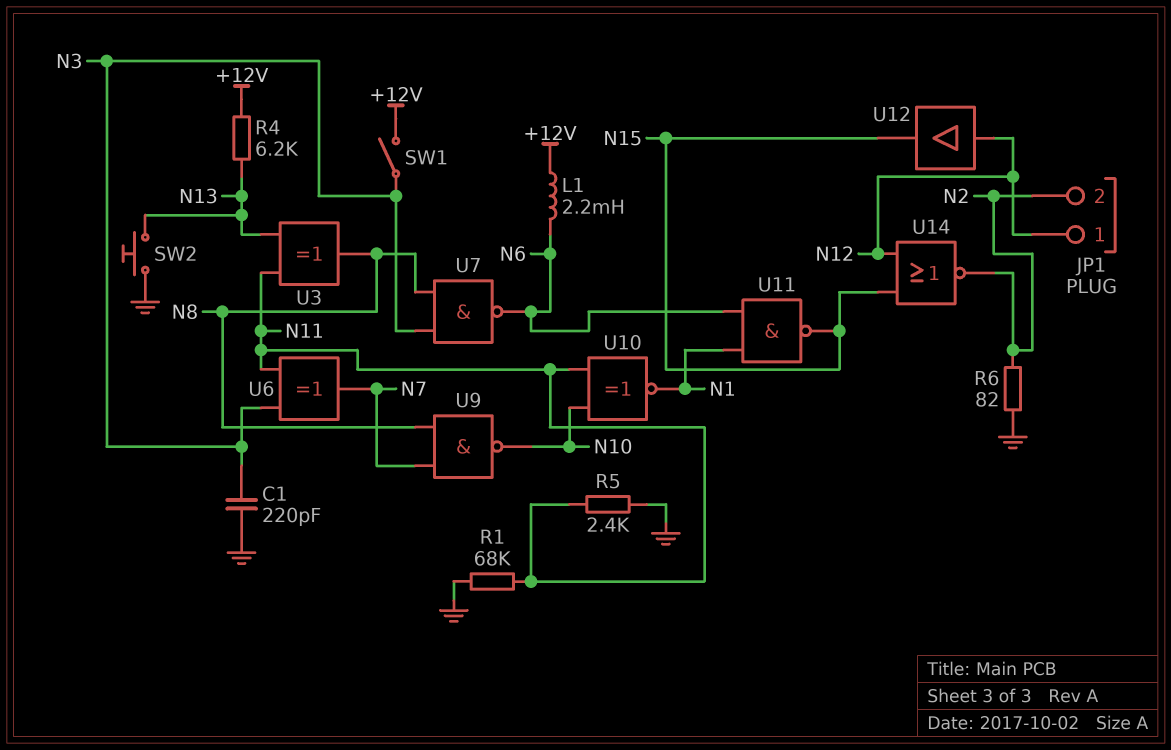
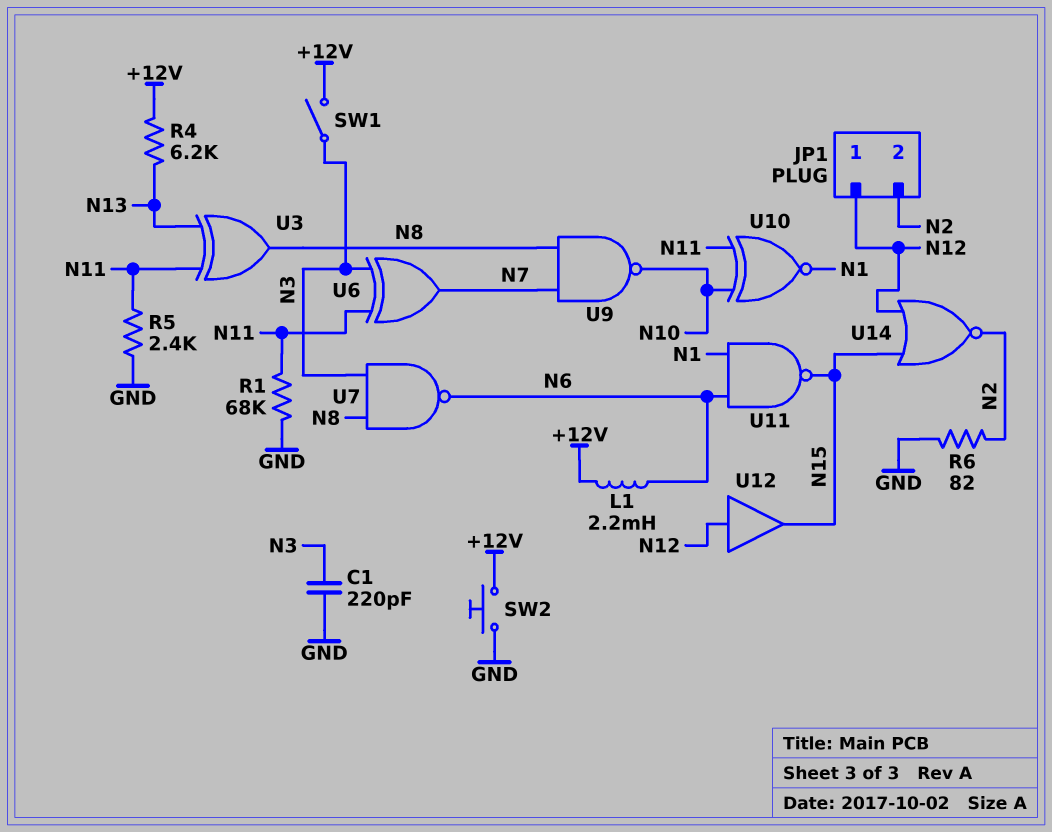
SW2: button (GND, N13) -> button (+12V, GND)

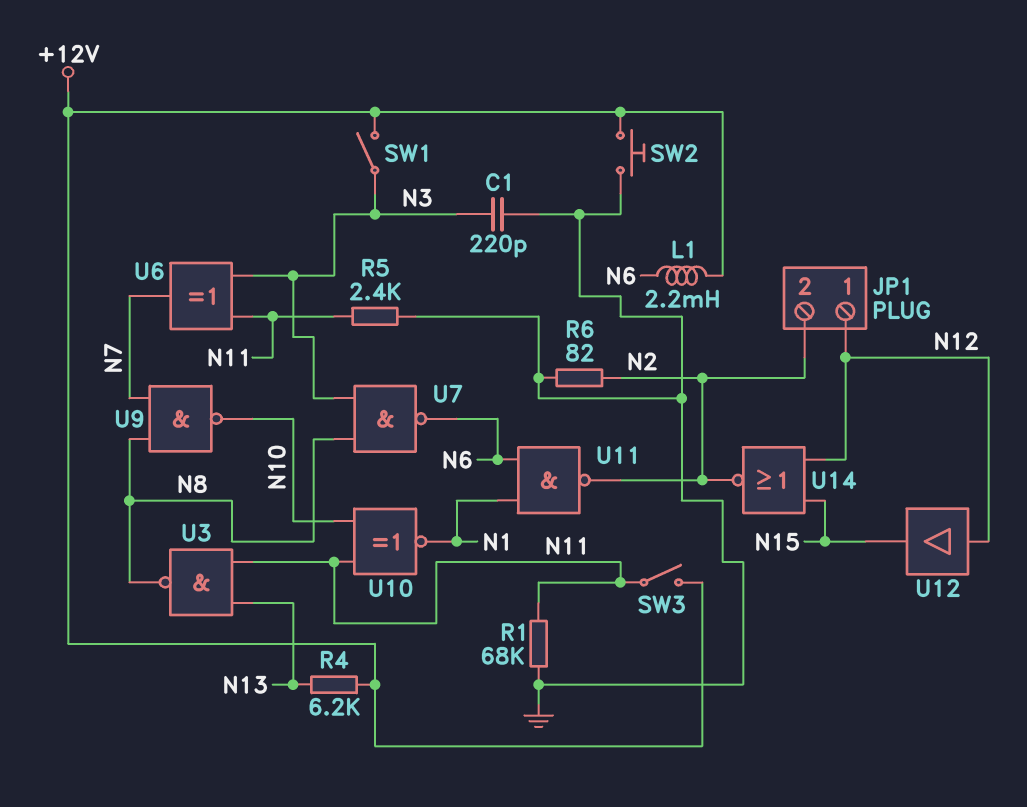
SW3: none -> switch (+12V, N11)
U3: XOR (in N11, in N13, out N8) -> NAND (in N11, in N13, out N8)
U11: NAND (in N1, in N6, out N15) -> NAND (in N1, in N6, out N2)

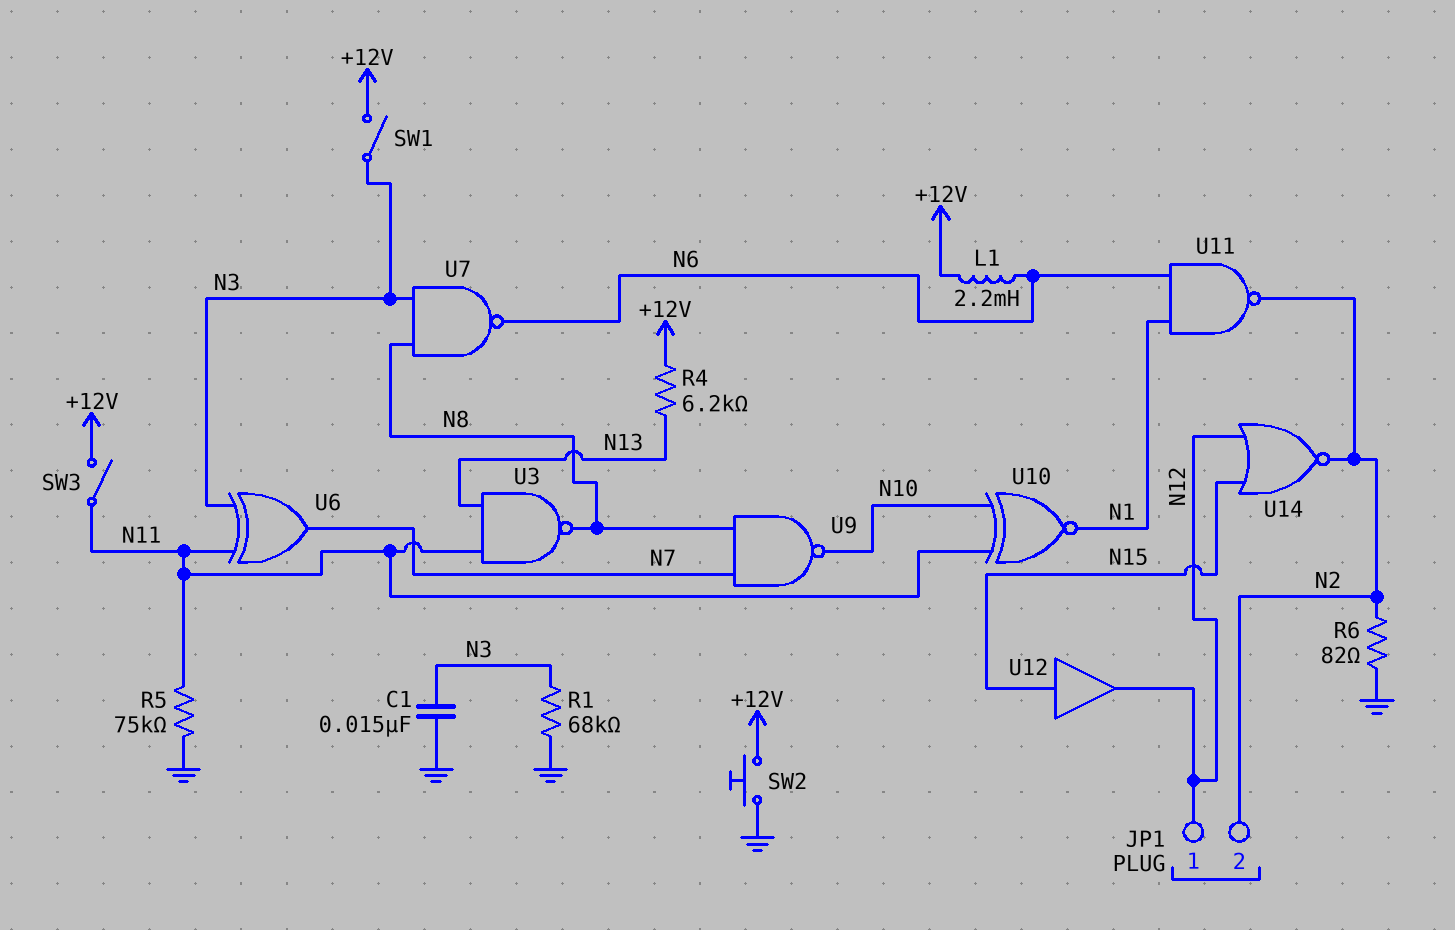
C1: 220pF (GND, N3) -> 15nF (GND, N3)
R1: 68k (GND, N11) -> 68k (GND, N3)
R5: 2.4k (GND, N11) -> 75k (GND, N11)
U12: buffer (in N12, out N15) -> buffer (in N15, out N12)

